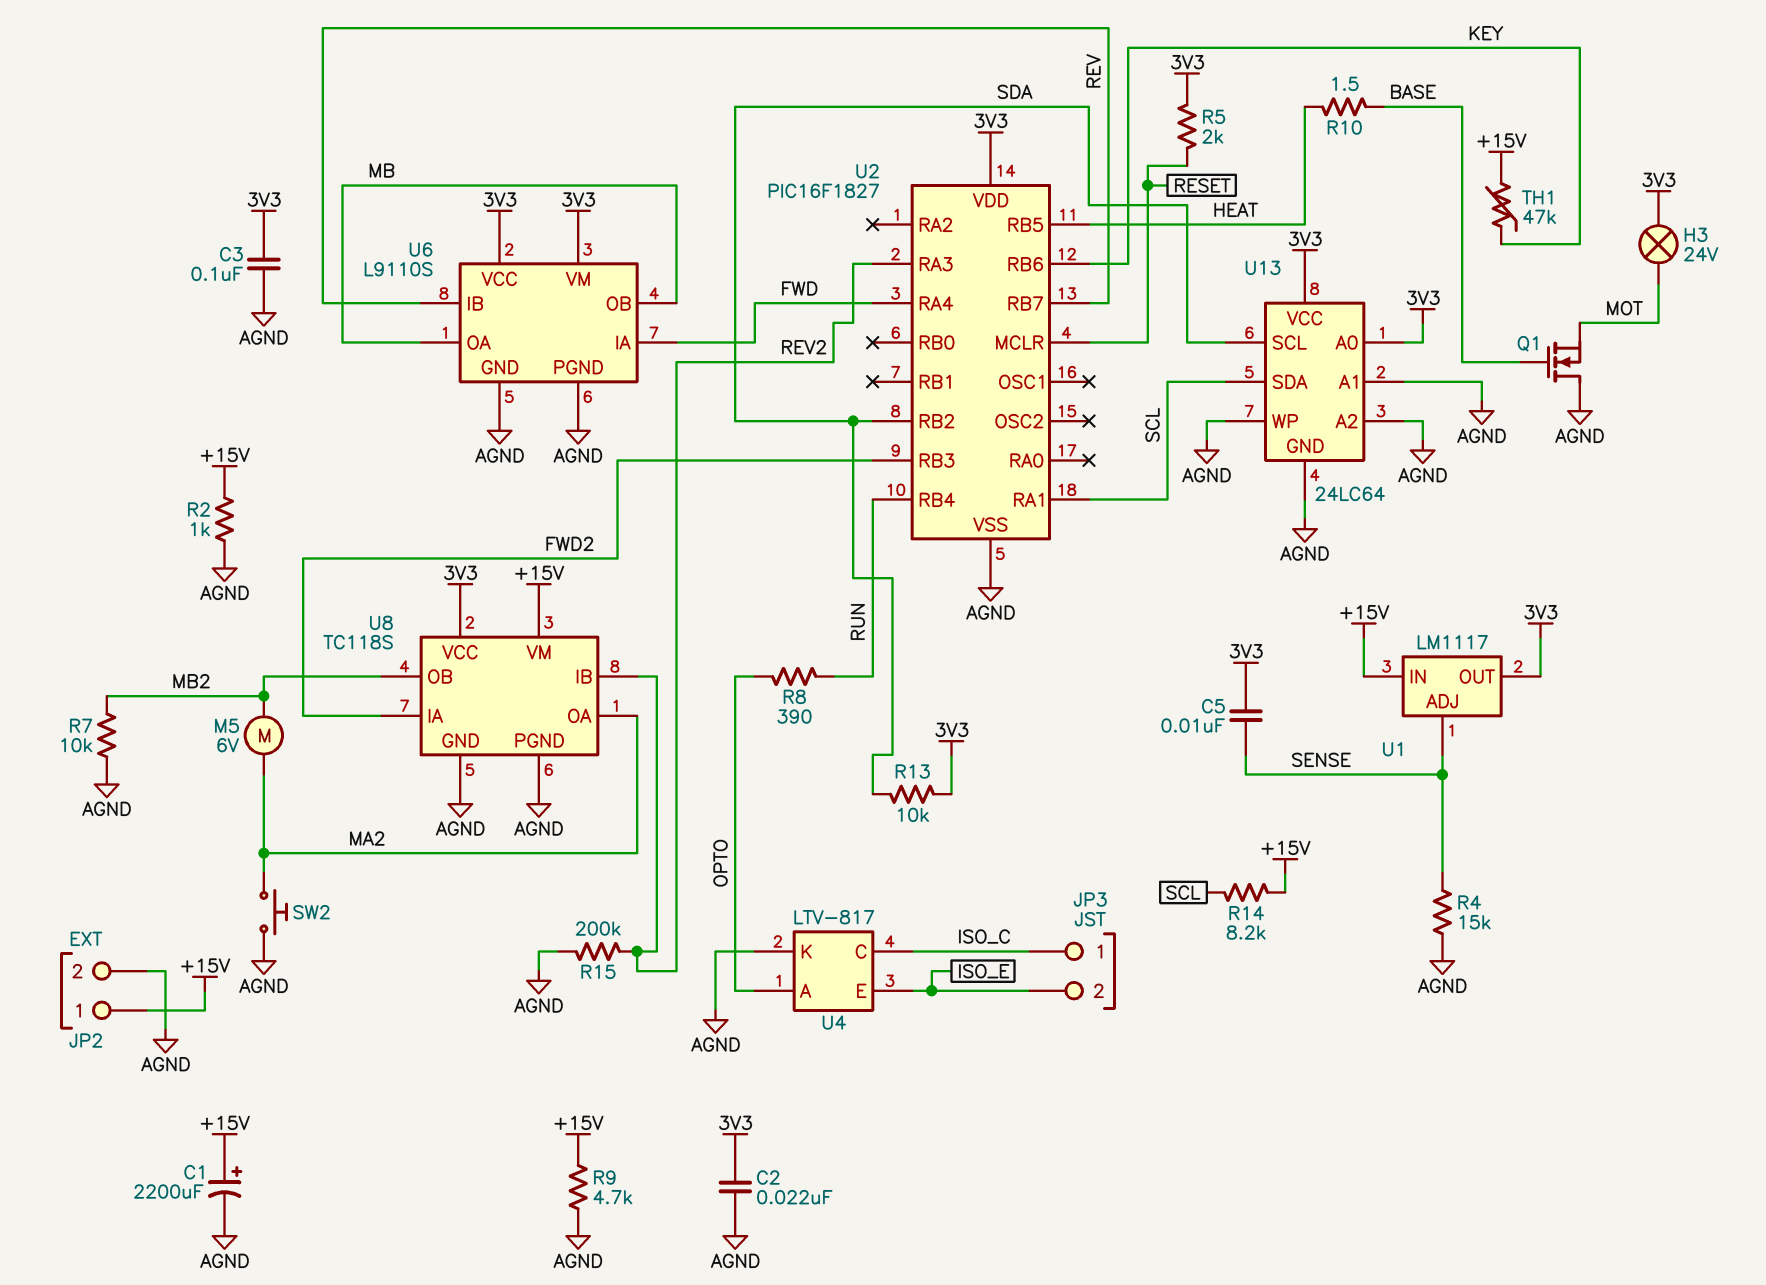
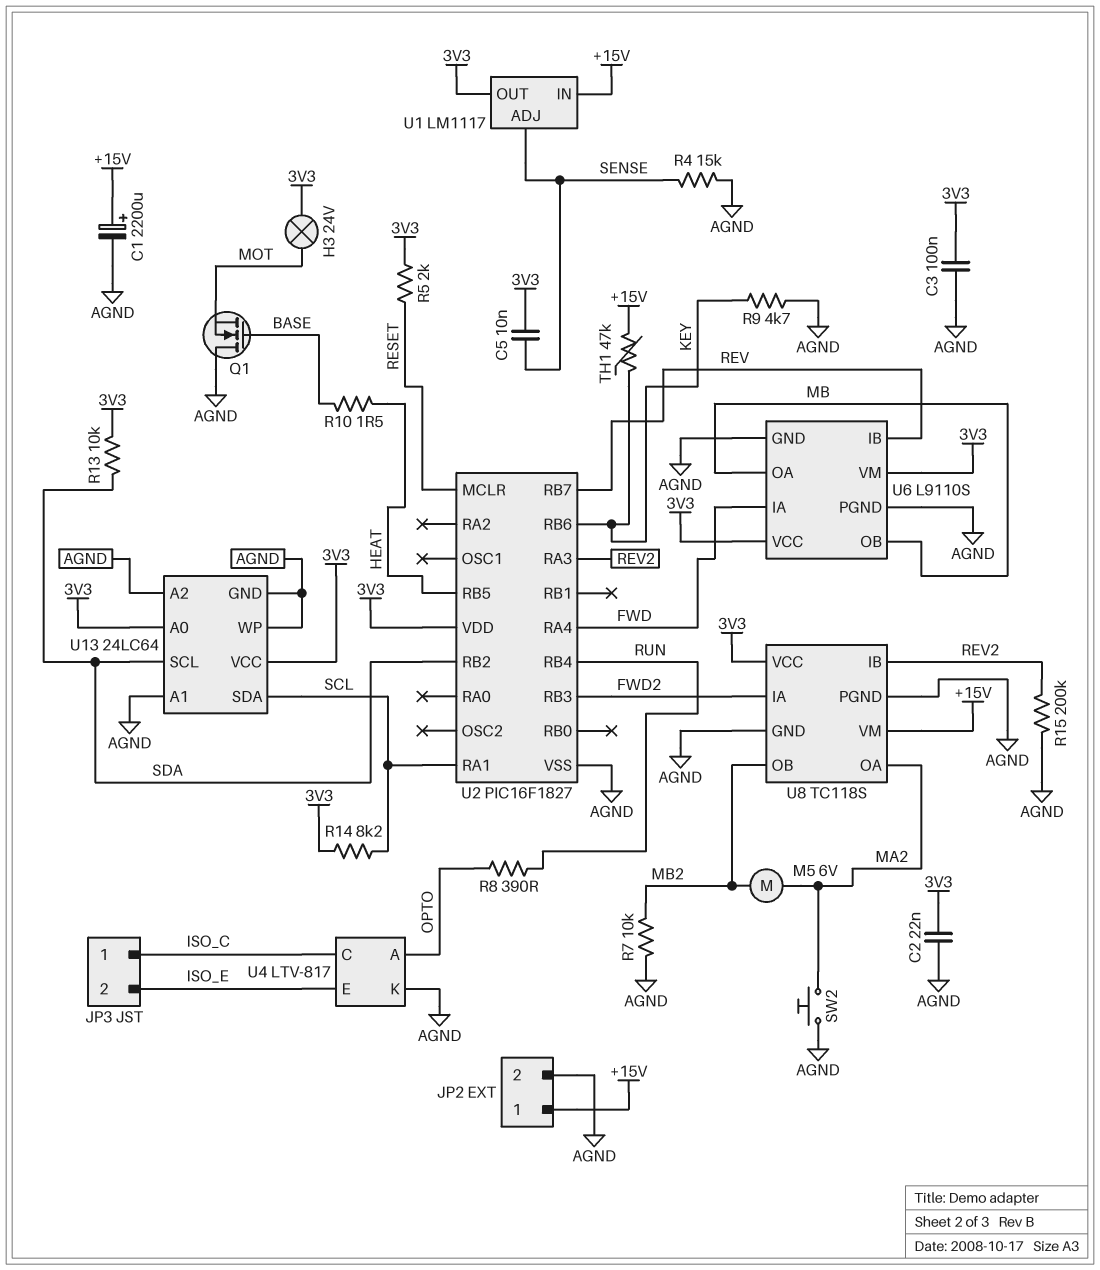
R2: 1k (+15V, AGND) -> none
R9: 4.7k (+15V, AGND) -> 4.7k (AGND, KEY)
R14: 8.2k (+15V, SCL) -> 8.2k (3V3, SCL)

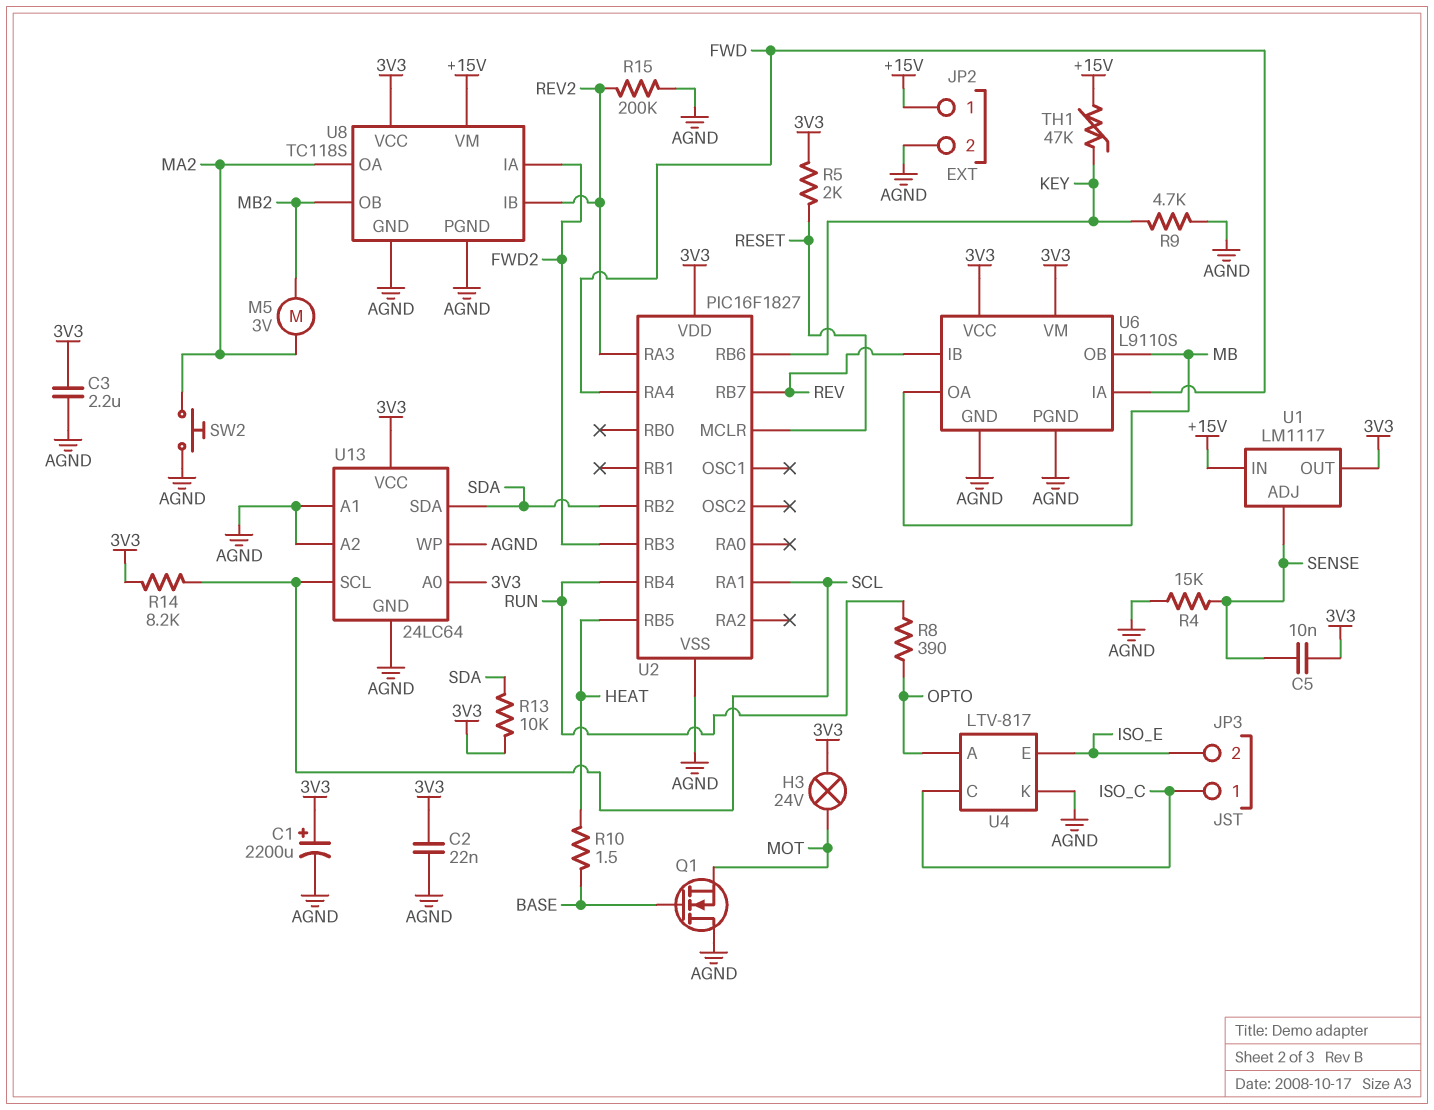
C1: 2200uF (plus +15V, minus AGND) -> 2200uF (plus 3V3, minus AGND)
C3: 100nF (3V3, AGND) -> 2.2uF (3V3, AGND)
M5: motor 6V (MA2, MB2) -> motor 3V (MA2, MB2)
R7: 10k (AGND, MB2) -> none
U13 pin SCL: SDA -> SCL
U13 pin SDA: SCL -> SDA

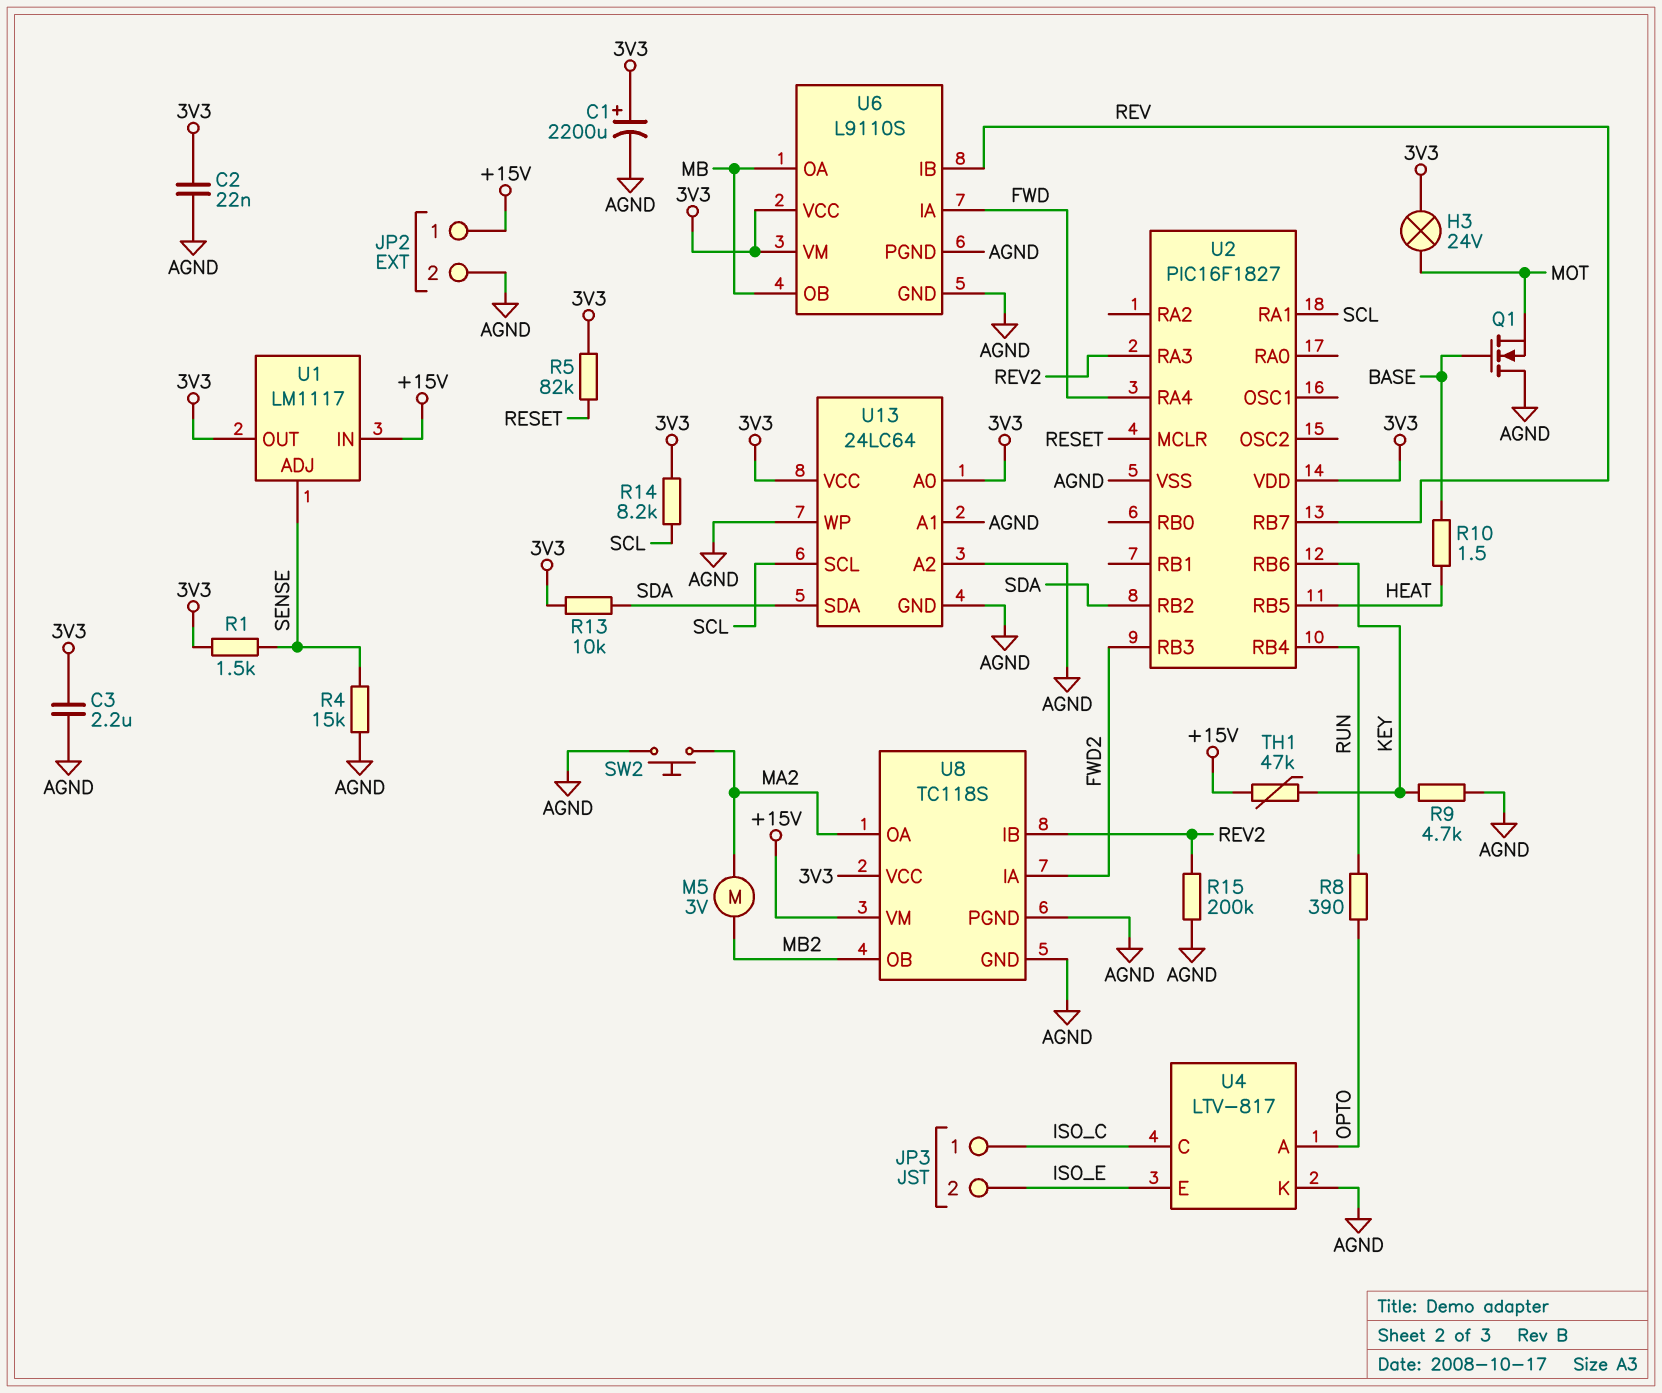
C5: 10nF (3V3, SENSE) -> none
R1: none -> 1.5k (3V3, SENSE)
R5: 2k (3V3, RESET) -> 82k (3V3, RESET)

